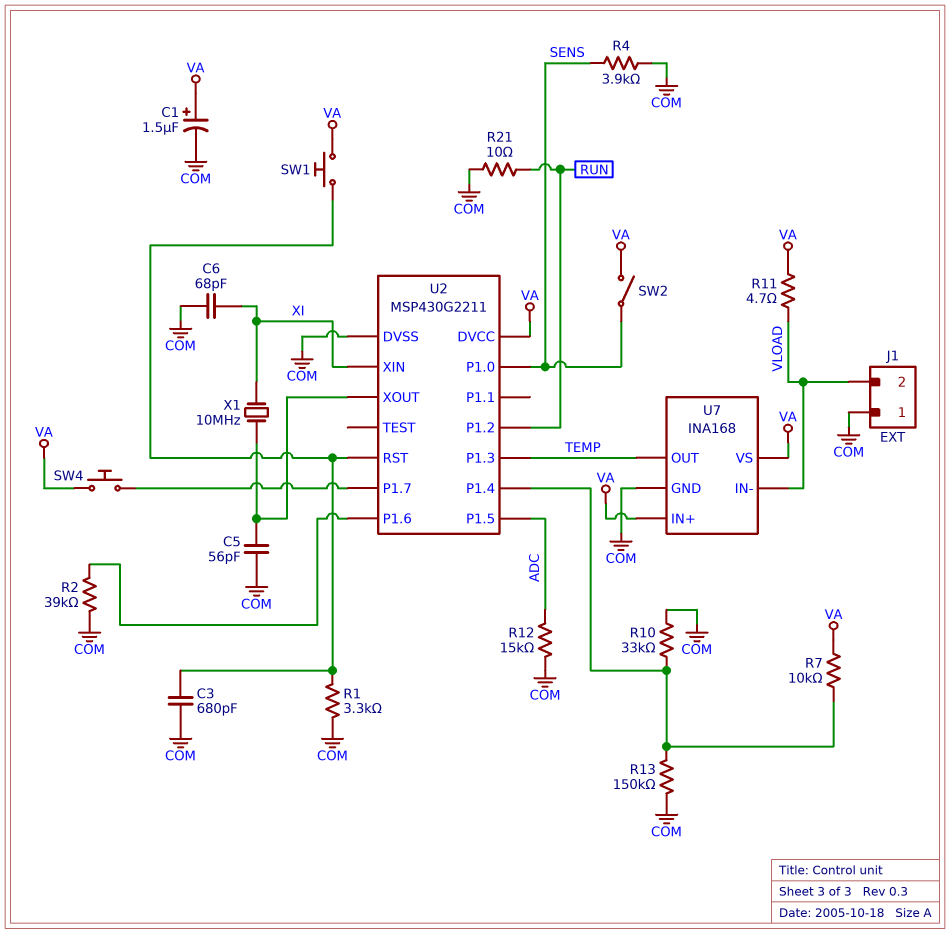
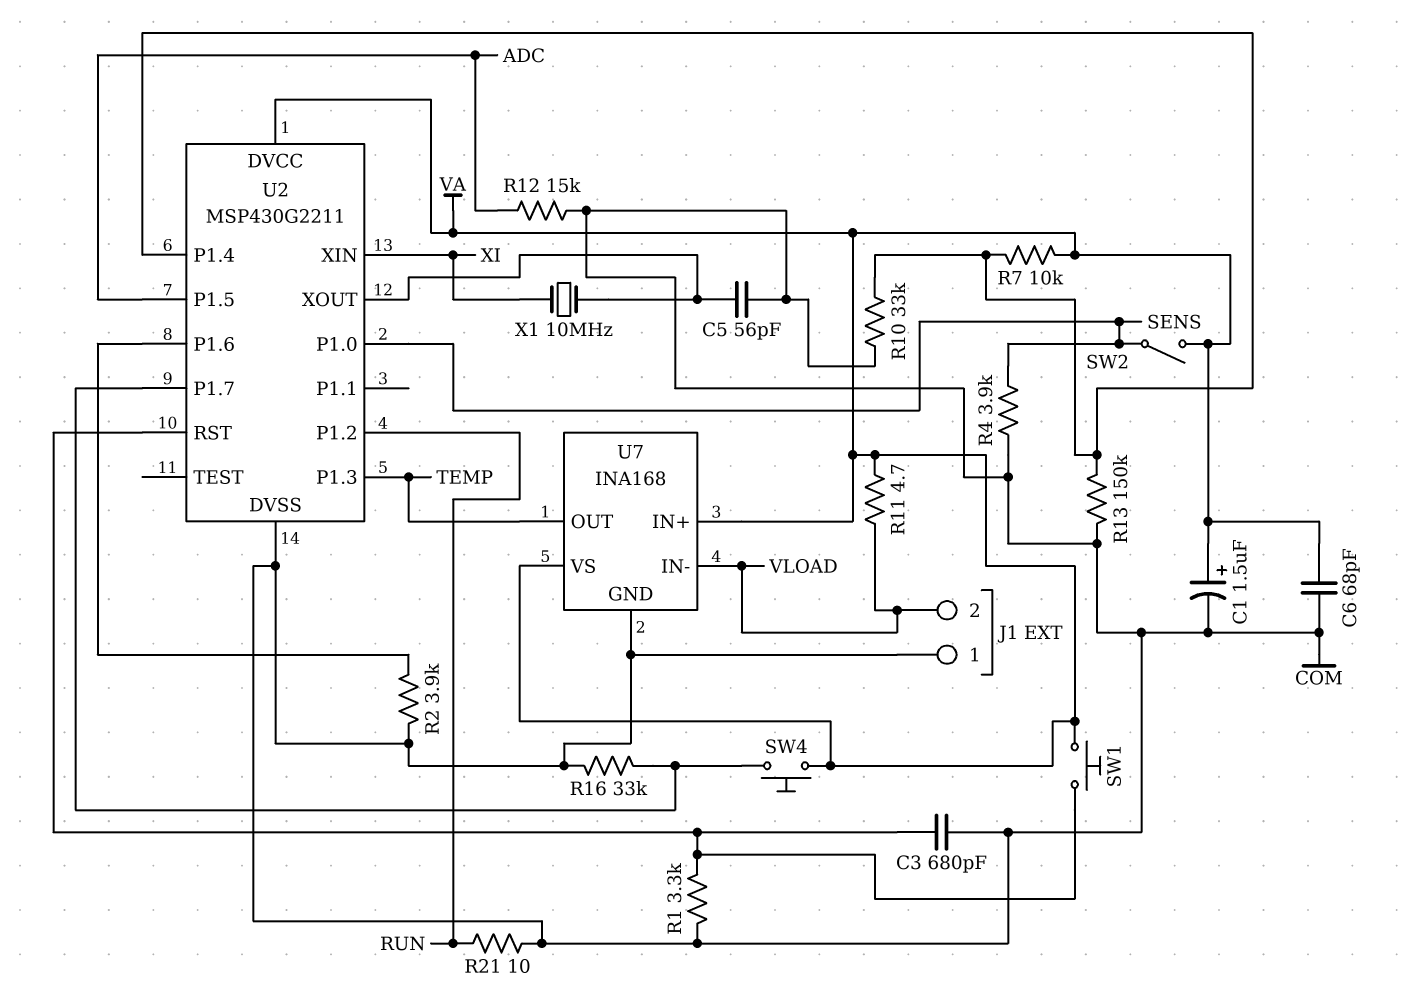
C6: 68pF (COM, XI) -> 68pF (COM, VA)
R2: 39k (COM, U2/P1.6) -> 3.9k (COM, U2/P1.6)
R16: none -> 33k (COM, U2/P1.7)

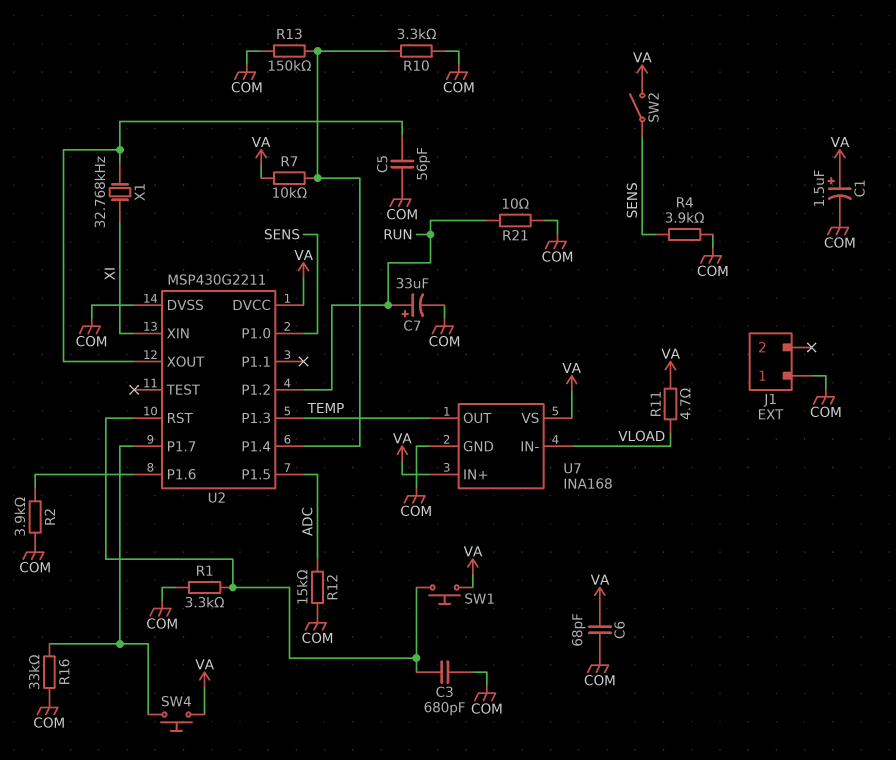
C7: none -> 33uF (plus RUN, minus COM)
J1 pin 2: VLOAD -> none
R10: 33k (COM, U2/P1.4) -> 3.3k (COM, U2/P1.4)
X1: 10MHz (U2/XOUT, XI) -> 32.768kHz (U2/XOUT, XI)

